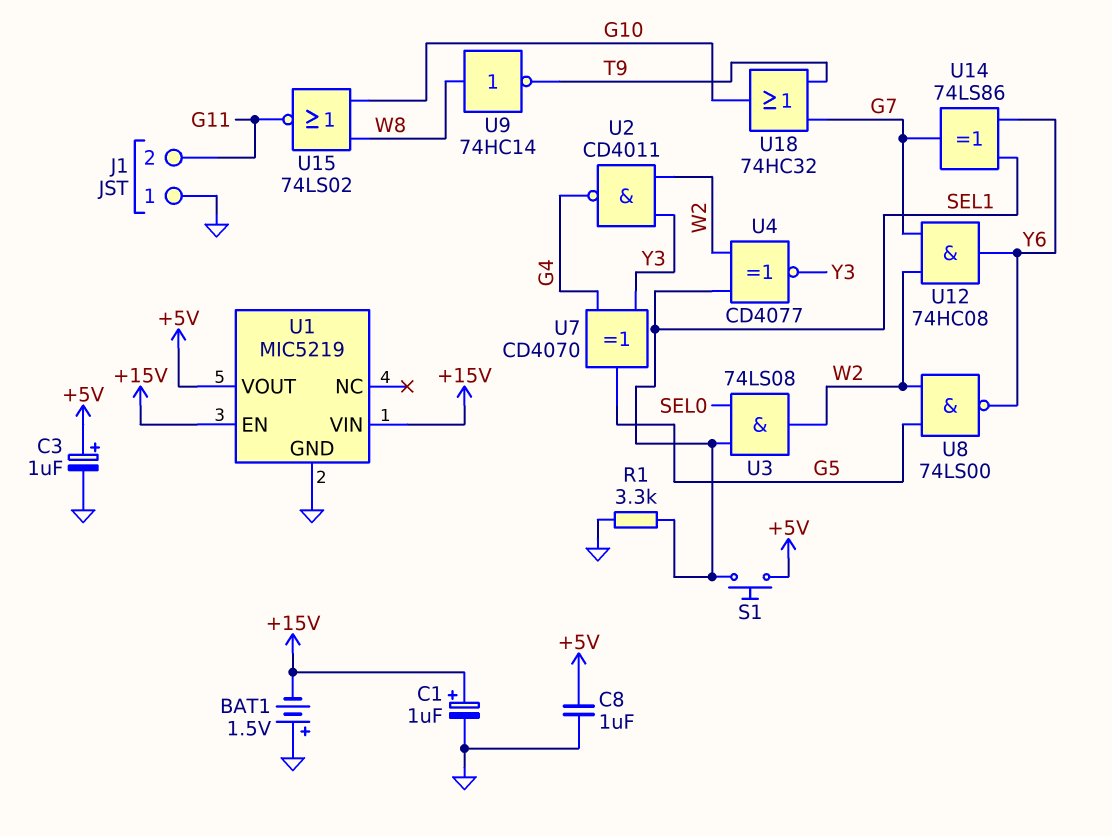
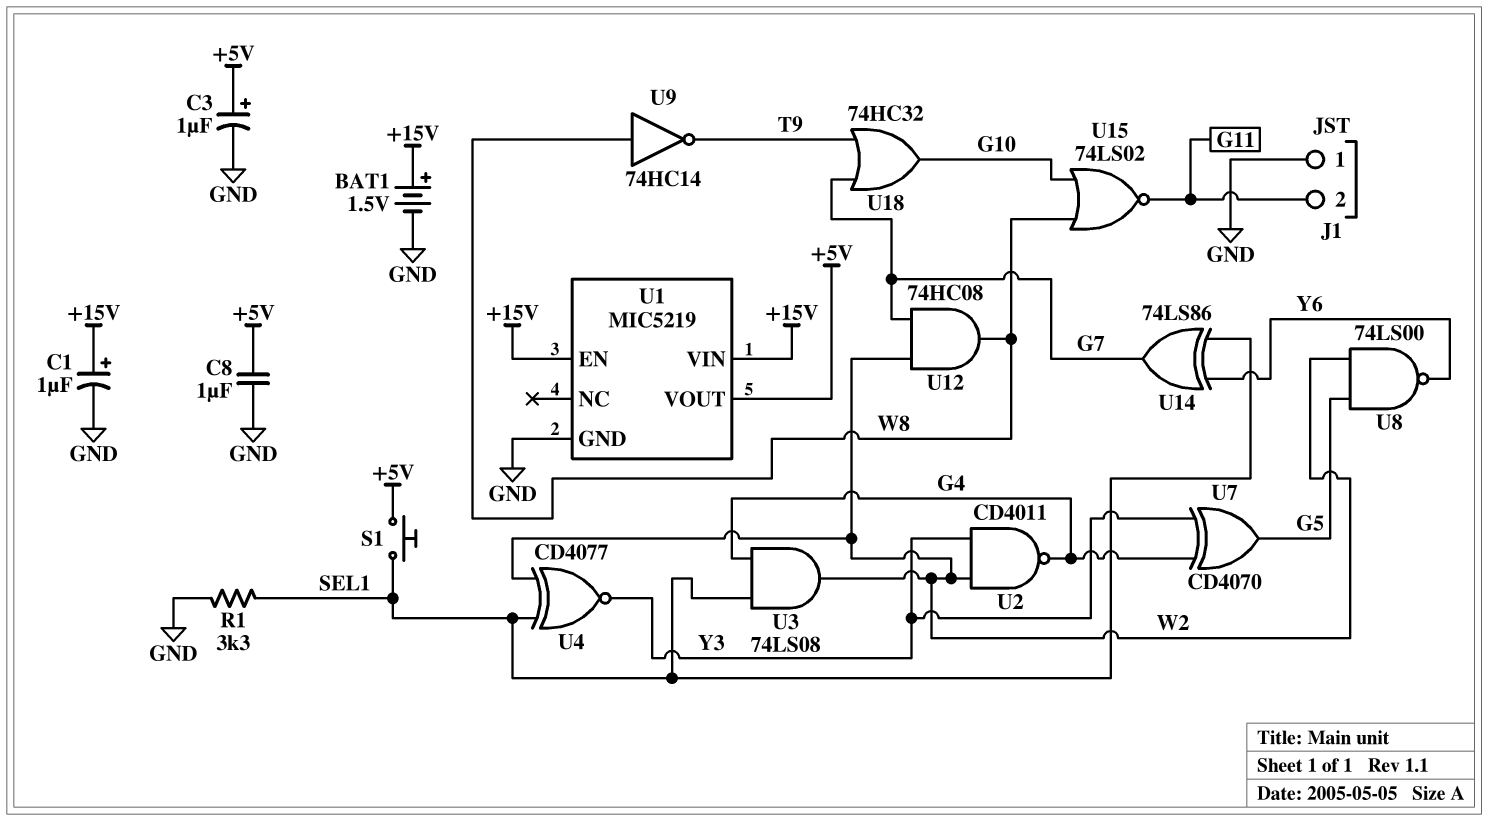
BAT1: 1.5V (plus GND, minus +15V) -> 1.5V (plus +15V, minus GND)
U3: AND 74LS08 (in SEL0, in SEL1, out W2) -> AND 74LS08 (in G4, in SEL1, out W2)
U12: AND 74HC08 (in G7, in W2, out Y6) -> AND 74HC08 (in G7, in W2, out W8)

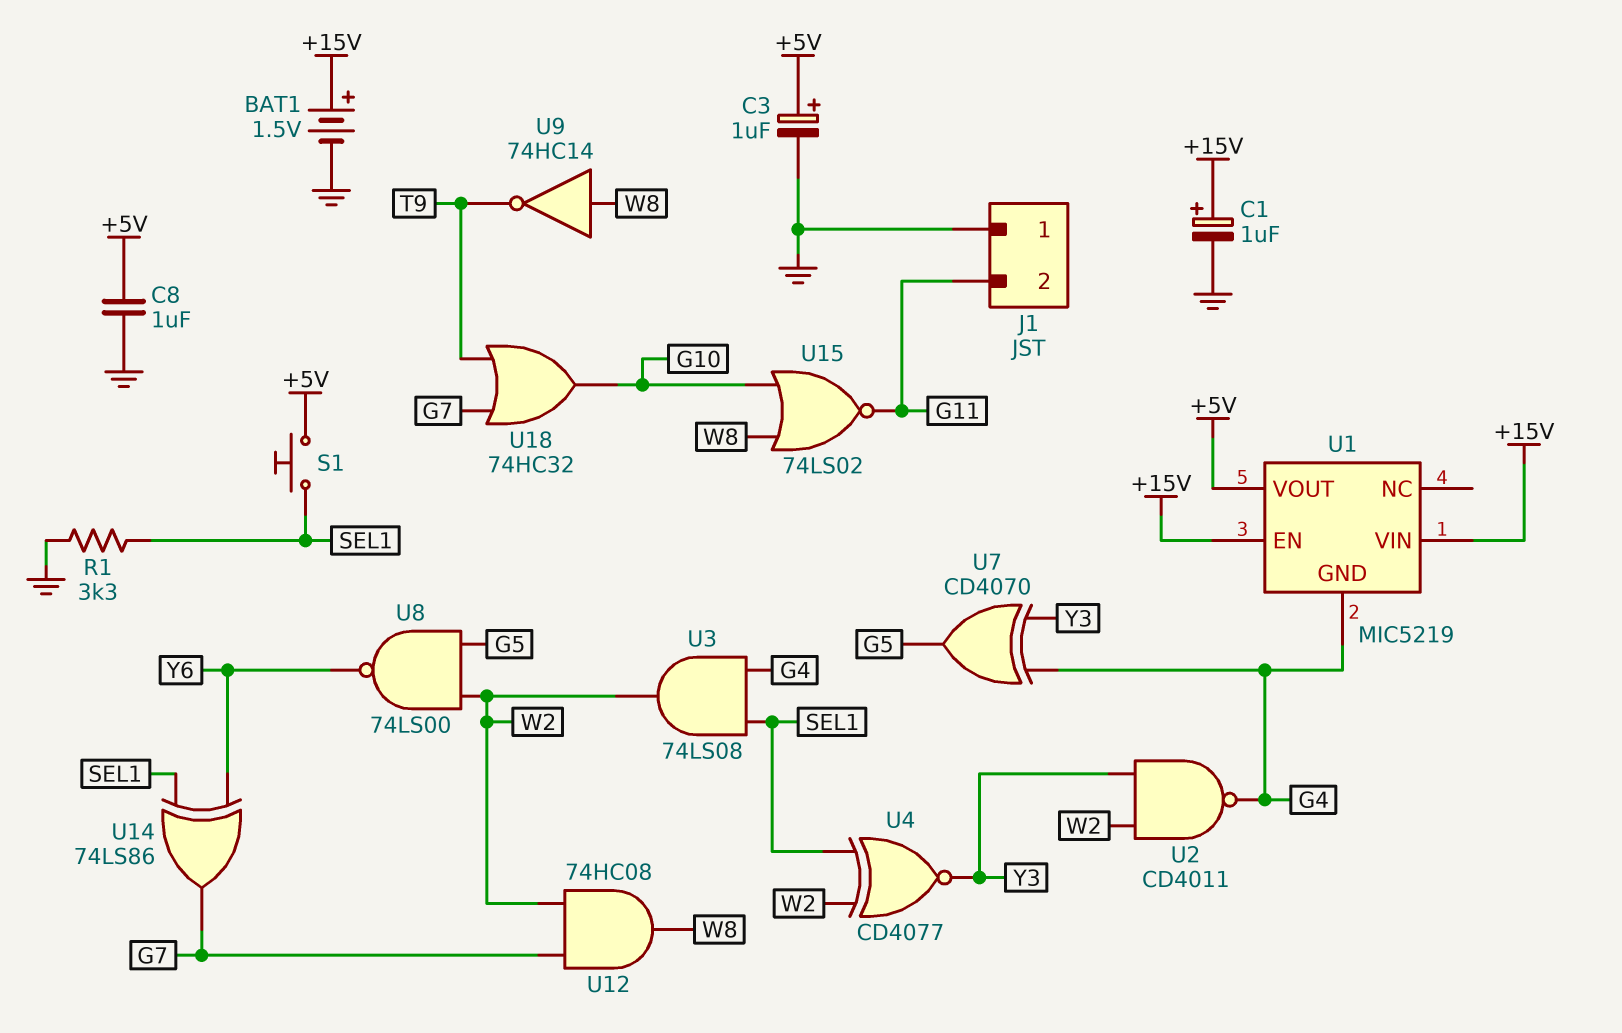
U1 pin GND: GND -> G4

